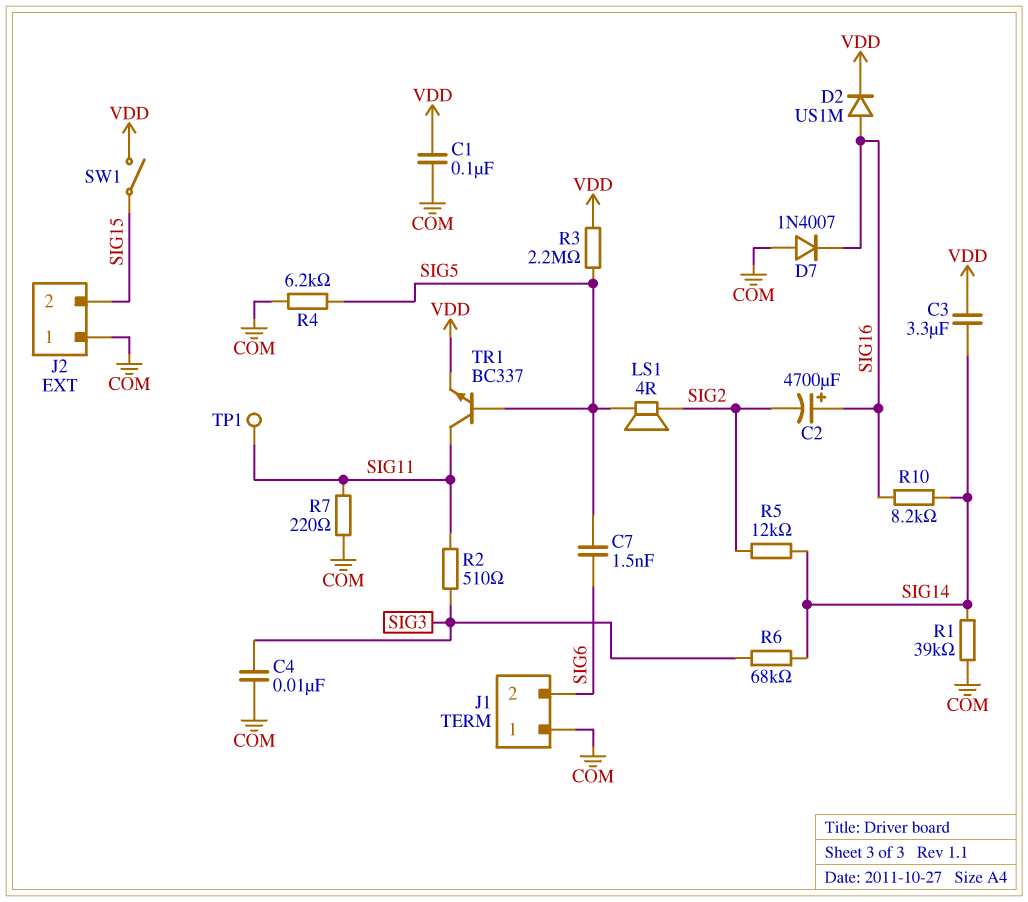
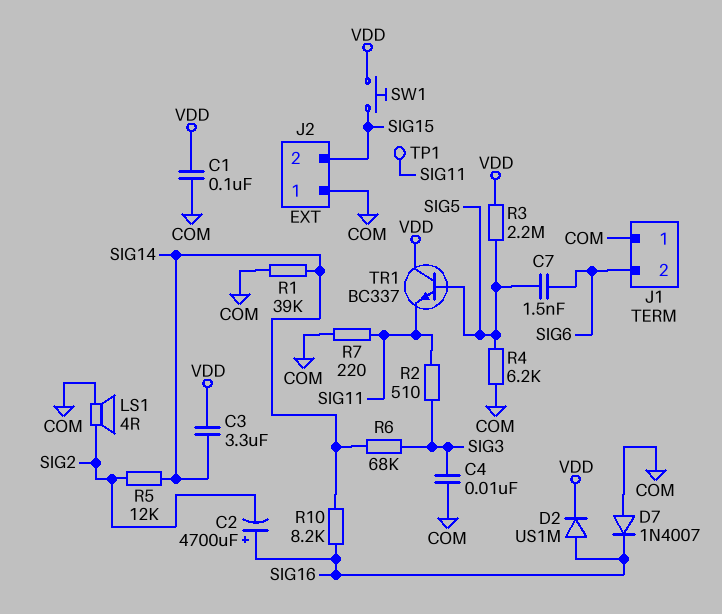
LS1: speaker 4R (SIG2, SIG5) -> speaker 4R (COM, SIG2)
SW1: switch (SIG15, VDD) -> button (SIG15, VDD)
TR1: NPN BC337 (B SIG5, C SIG11, E VDD) -> NPN BC337 (B SIG5, C VDD, E SIG11)

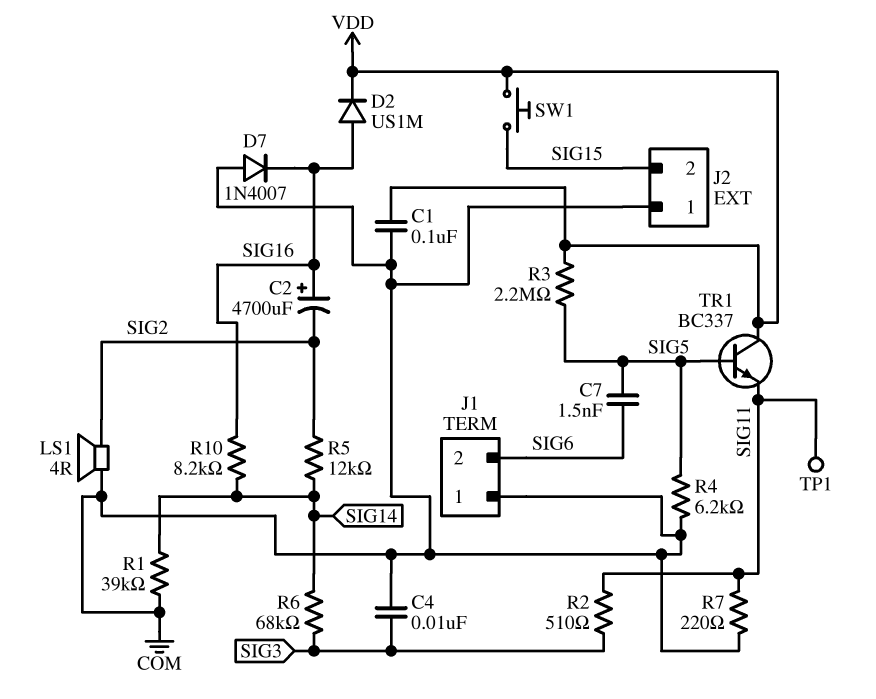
C3: 3.3uF (SIG14, VDD) -> none

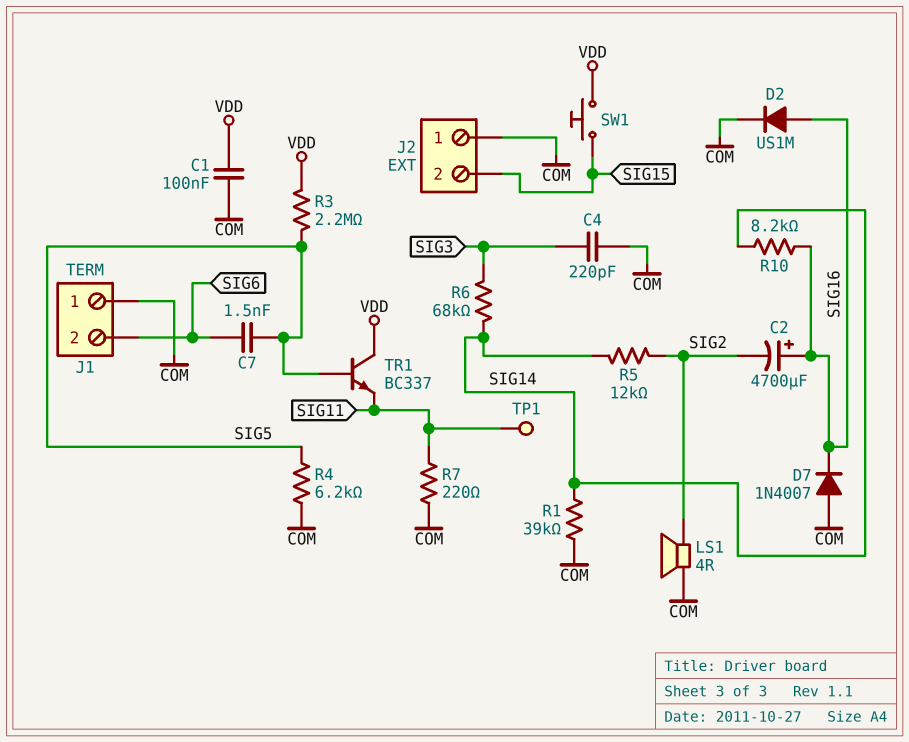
C4: 10nF (COM, SIG3) -> 220pF (COM, SIG3)
D2: diode US1M (A SIG16, K VDD) -> diode US1M (A SIG16, K COM)
R2: 510 (SIG3, SIG11) -> none

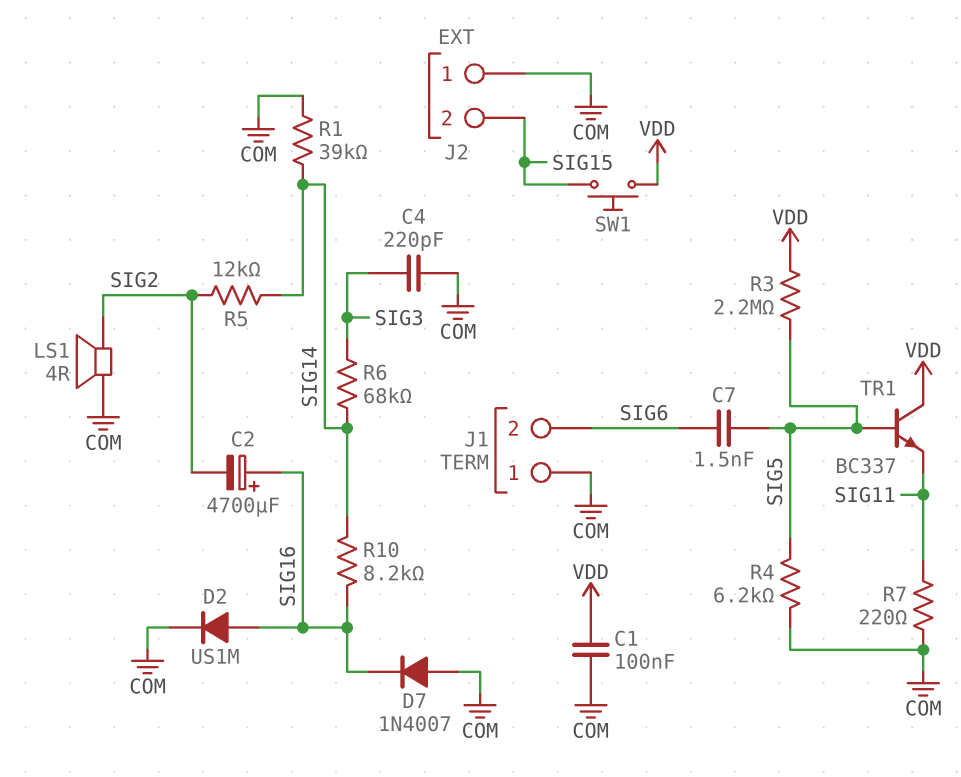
TP1: test point (SIG11) -> none

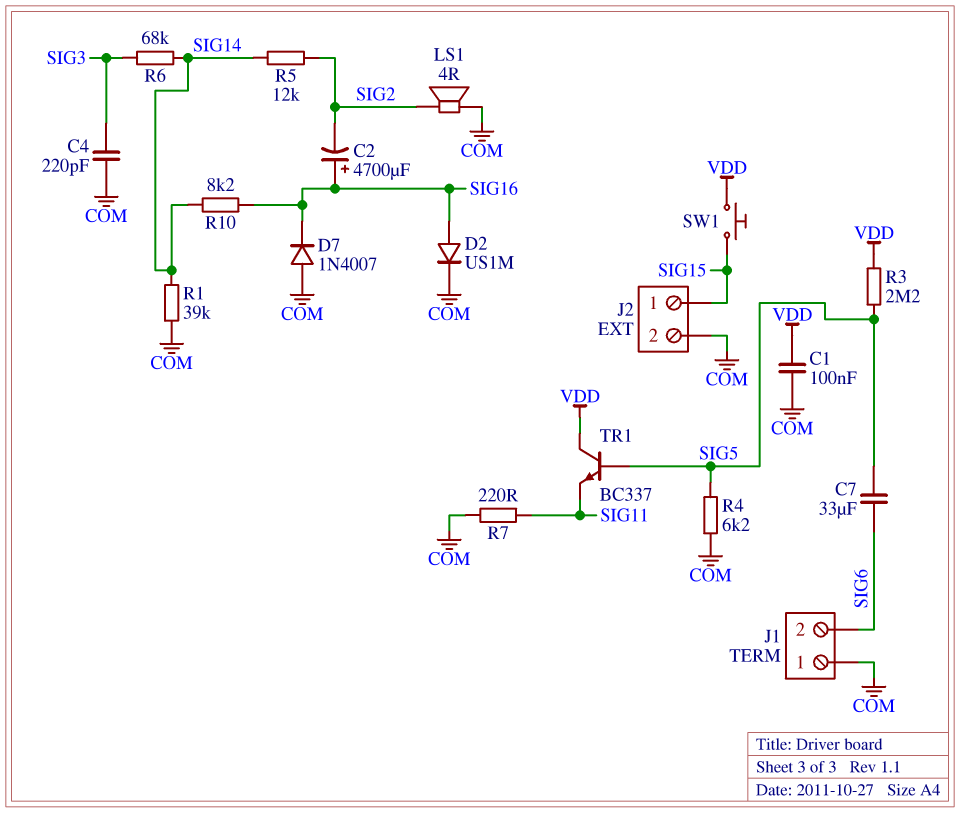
C7: 1.5nF (SIG5, SIG6) -> 33uF (SIG5, SIG6)
J2 pin 1: COM -> SIG15
J2 pin 2: SIG15 -> COM

